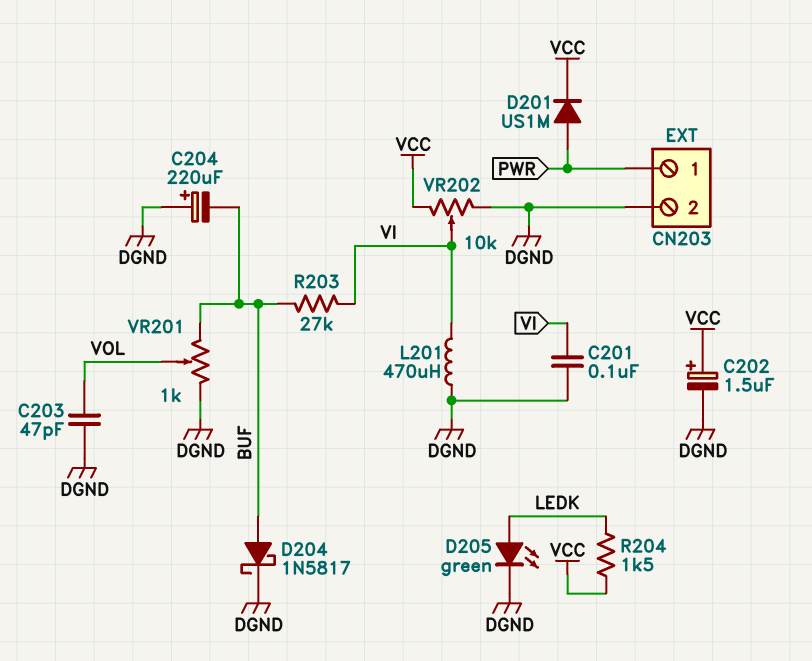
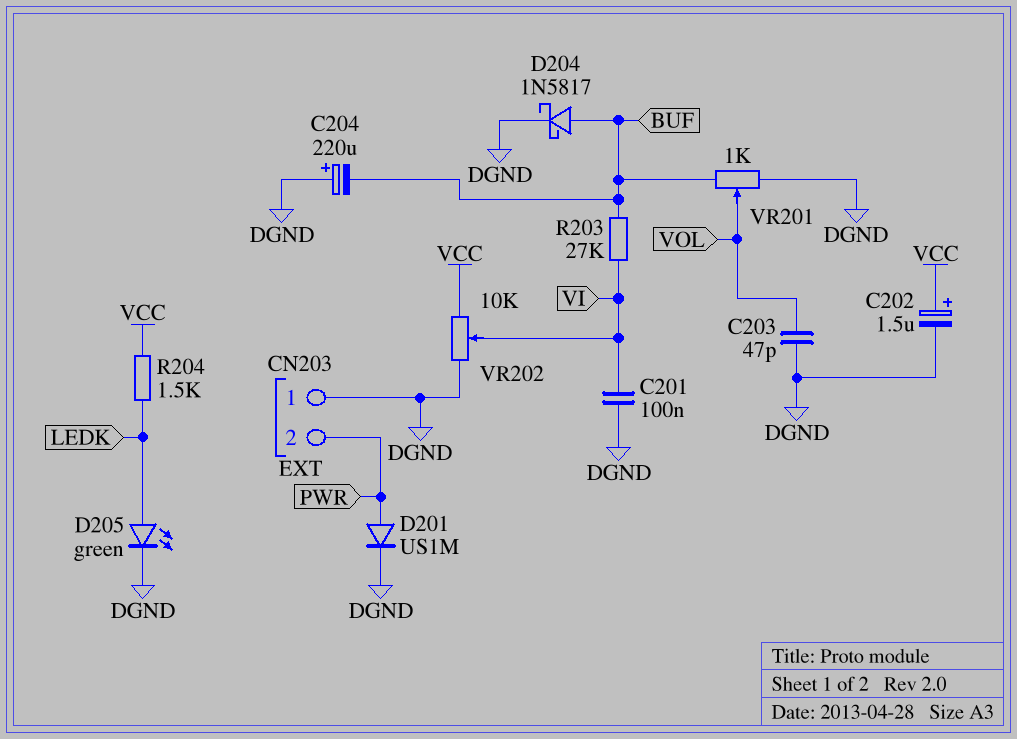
CN203 pin 1: PWR -> DGND
CN203 pin 2: DGND -> PWR
D201: diode US1M (A PWR, K VCC) -> diode US1M (A PWR, K DGND)
L201: 470uH (DGND, VI) -> none

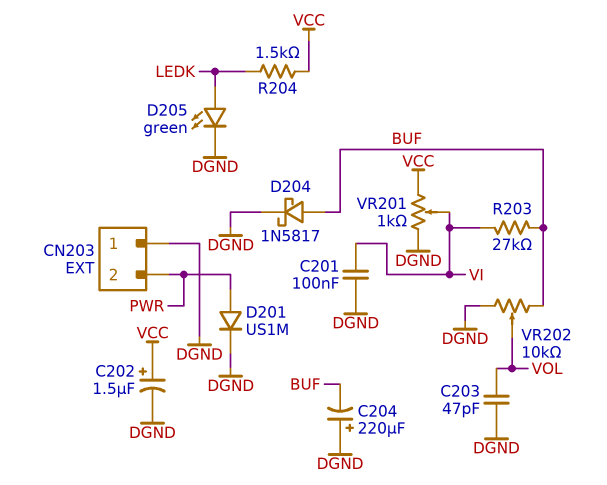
VR201: 1k (BUF, DGND, wiper VOL) -> 1k (DGND, VCC, wiper VI)
VR202: 10k (DGND, VCC, wiper VI) -> 10k (BUF, DGND, wiper VOL)

